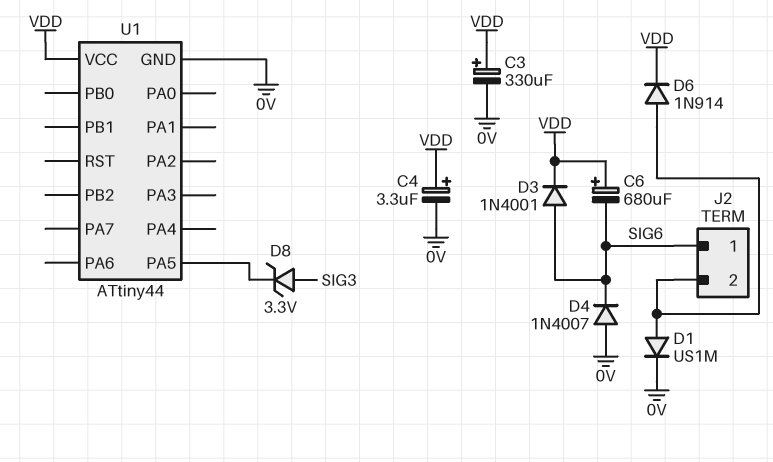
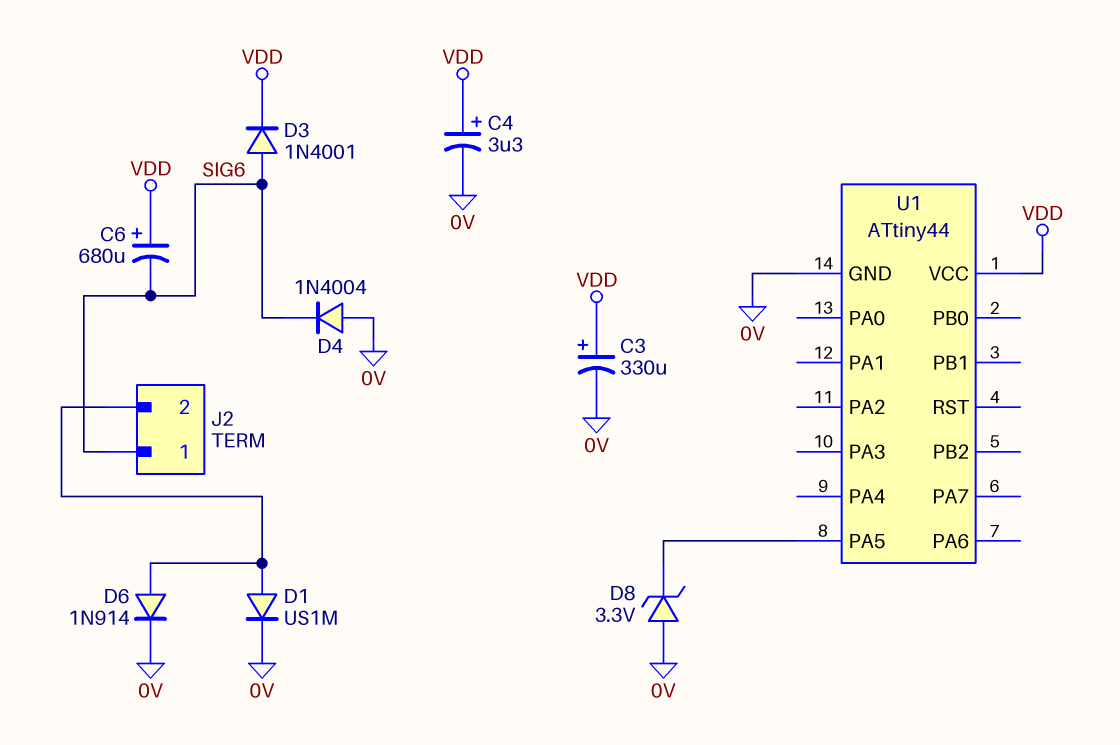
D4: diode 1N4007 (A 0V, K SIG6) -> diode 1N4004 (A 0V, K SIG6)
D6: diode 1N914 (A J2/2, K VDD) -> diode 1N914 (A J2/2, K 0V)
D8: zener 3.3V (A SIG3, K U1/PA5) -> zener 3.3V (A 0V, K U1/PA5)

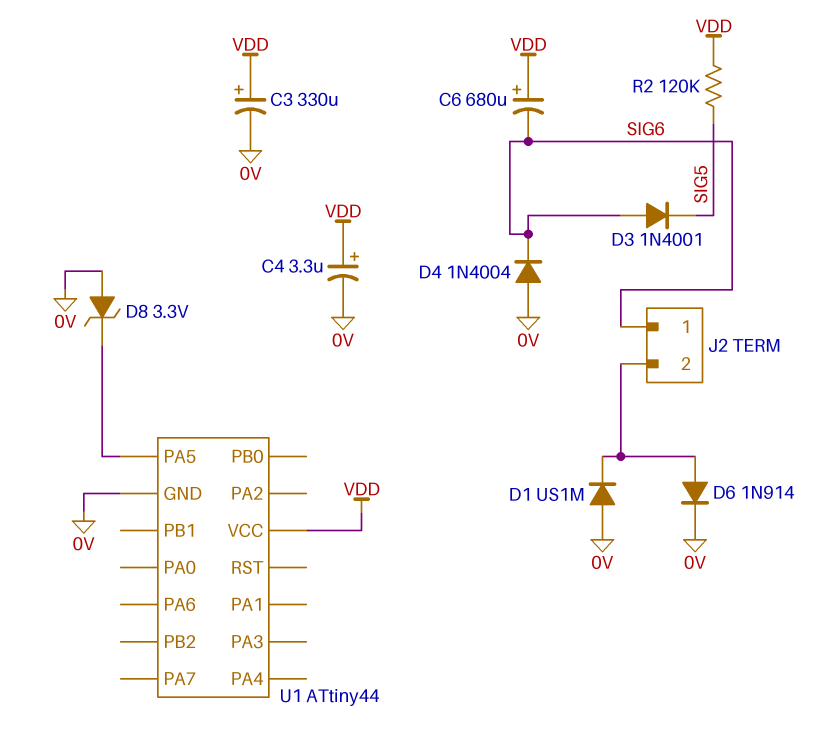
D1: diode US1M (A J2/2, K 0V) -> diode US1M (A 0V, K J2/2)
D3: diode 1N4001 (A SIG6, K VDD) -> diode 1N4001 (A SIG6, K SIG5)
R2: none -> 120k (SIG5, VDD)

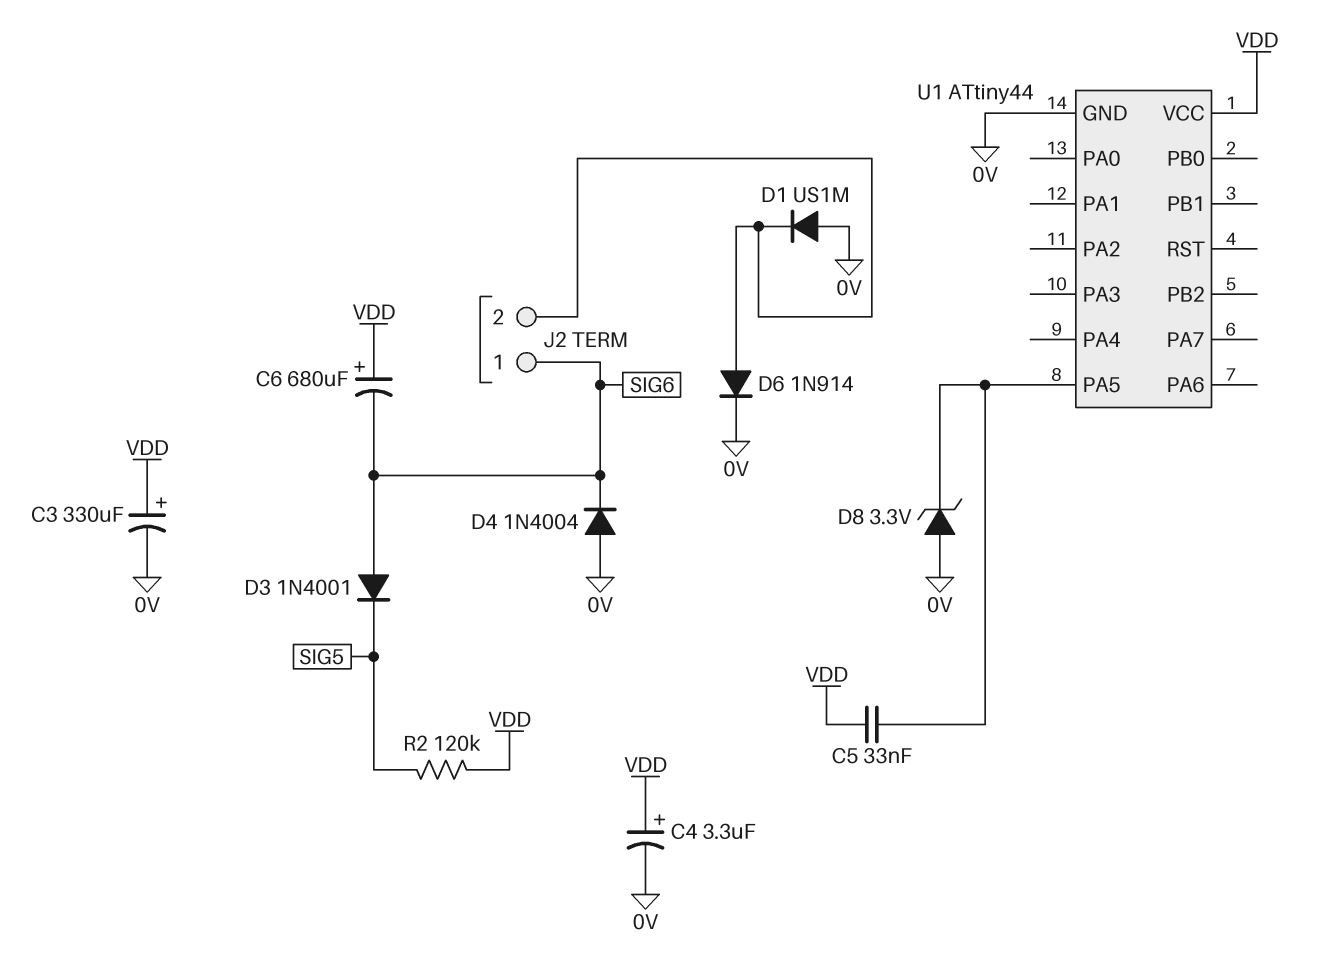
C5: none -> 33nF (U1/PA5, VDD)

